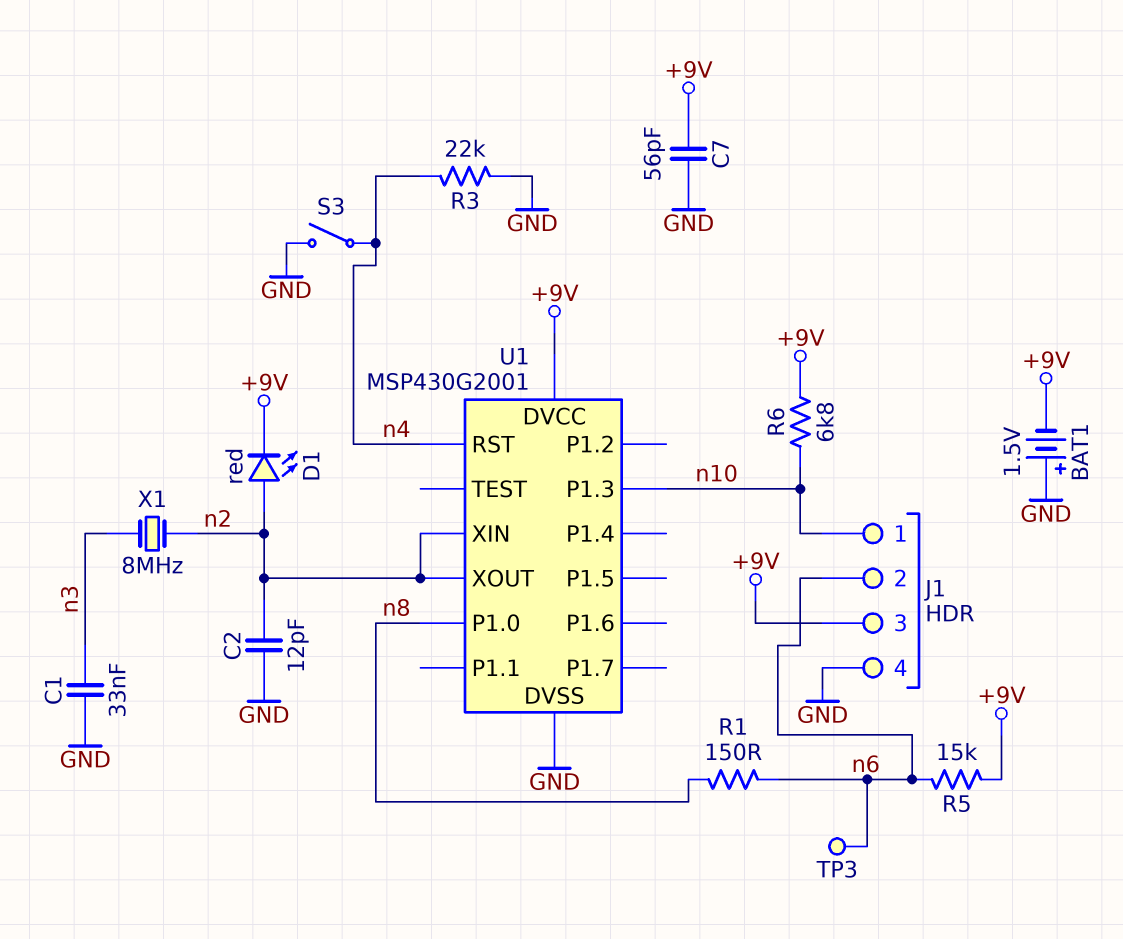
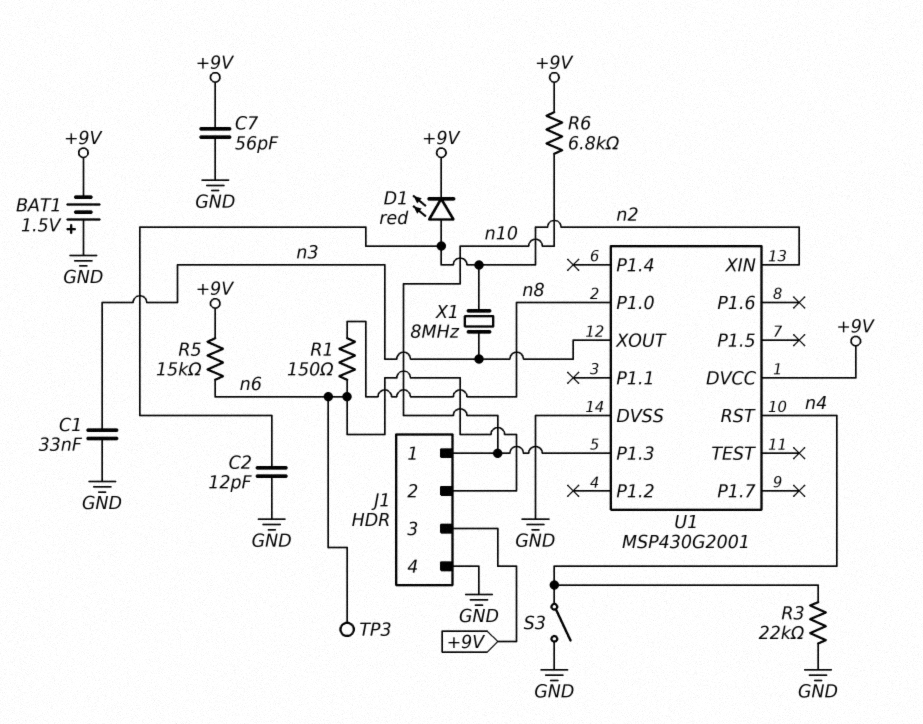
U1 pin XOUT: n2 -> n3

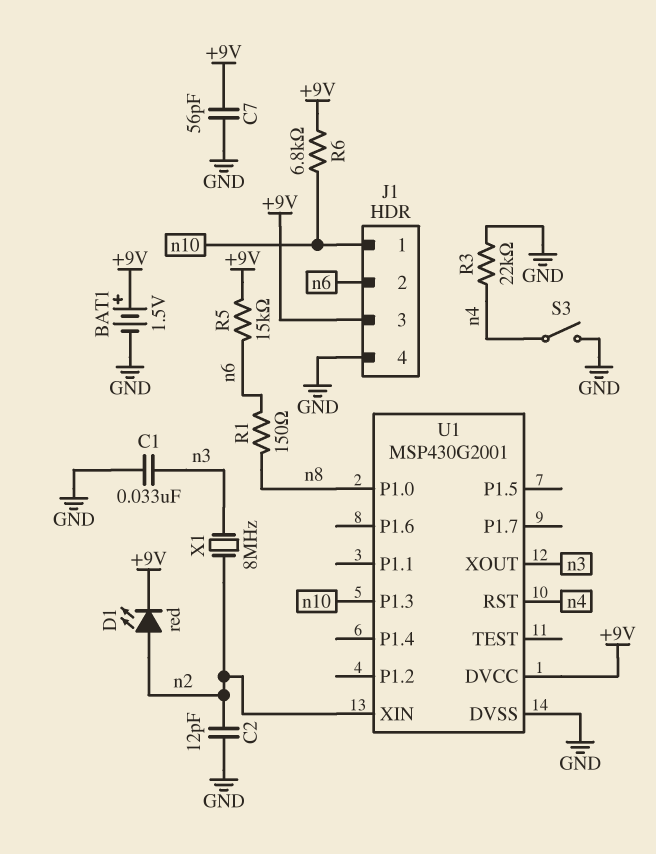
BAT1: 1.5V (plus GND, minus +9V) -> 1.5V (plus +9V, minus GND)
TP3: test point (n6) -> none

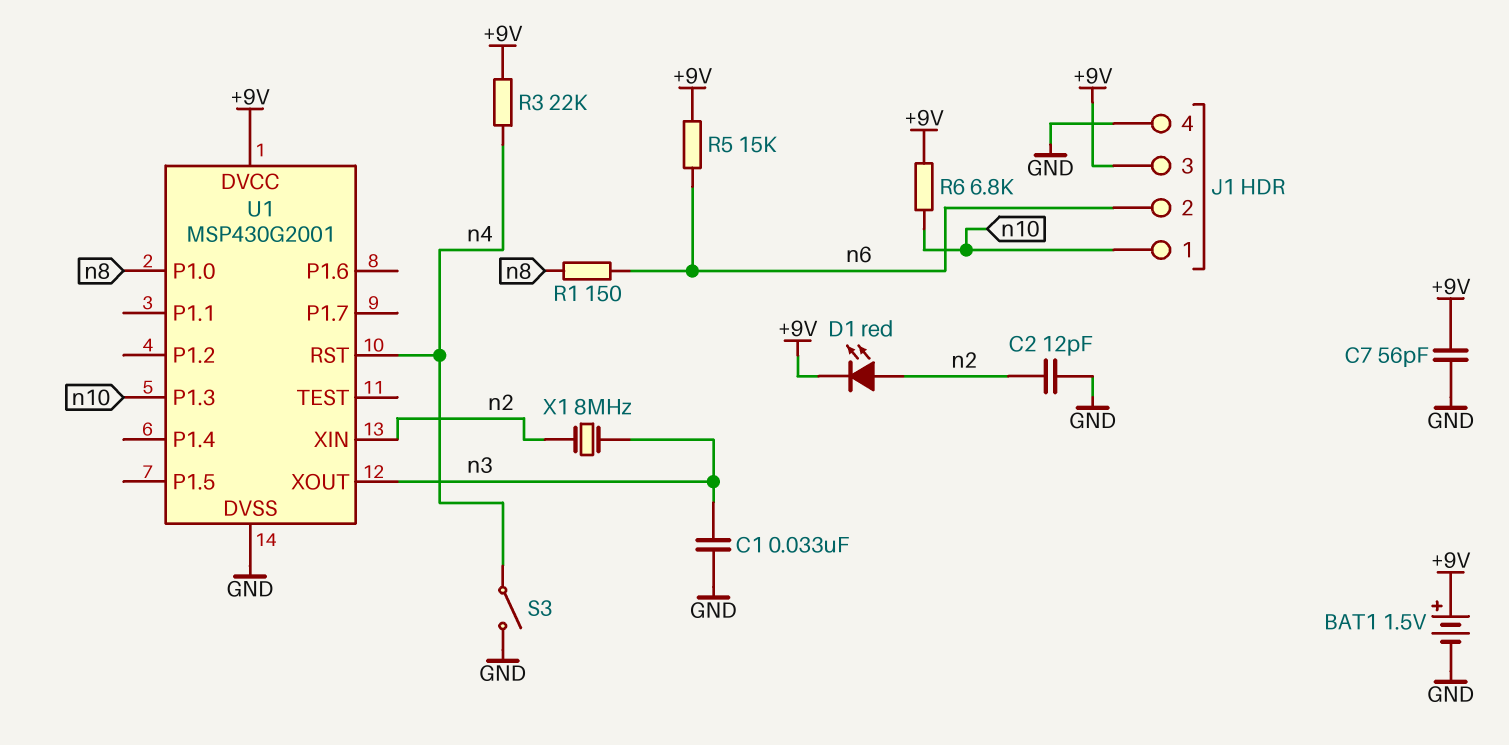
R3: 22k (GND, n4) -> 22k (+9V, n4)

